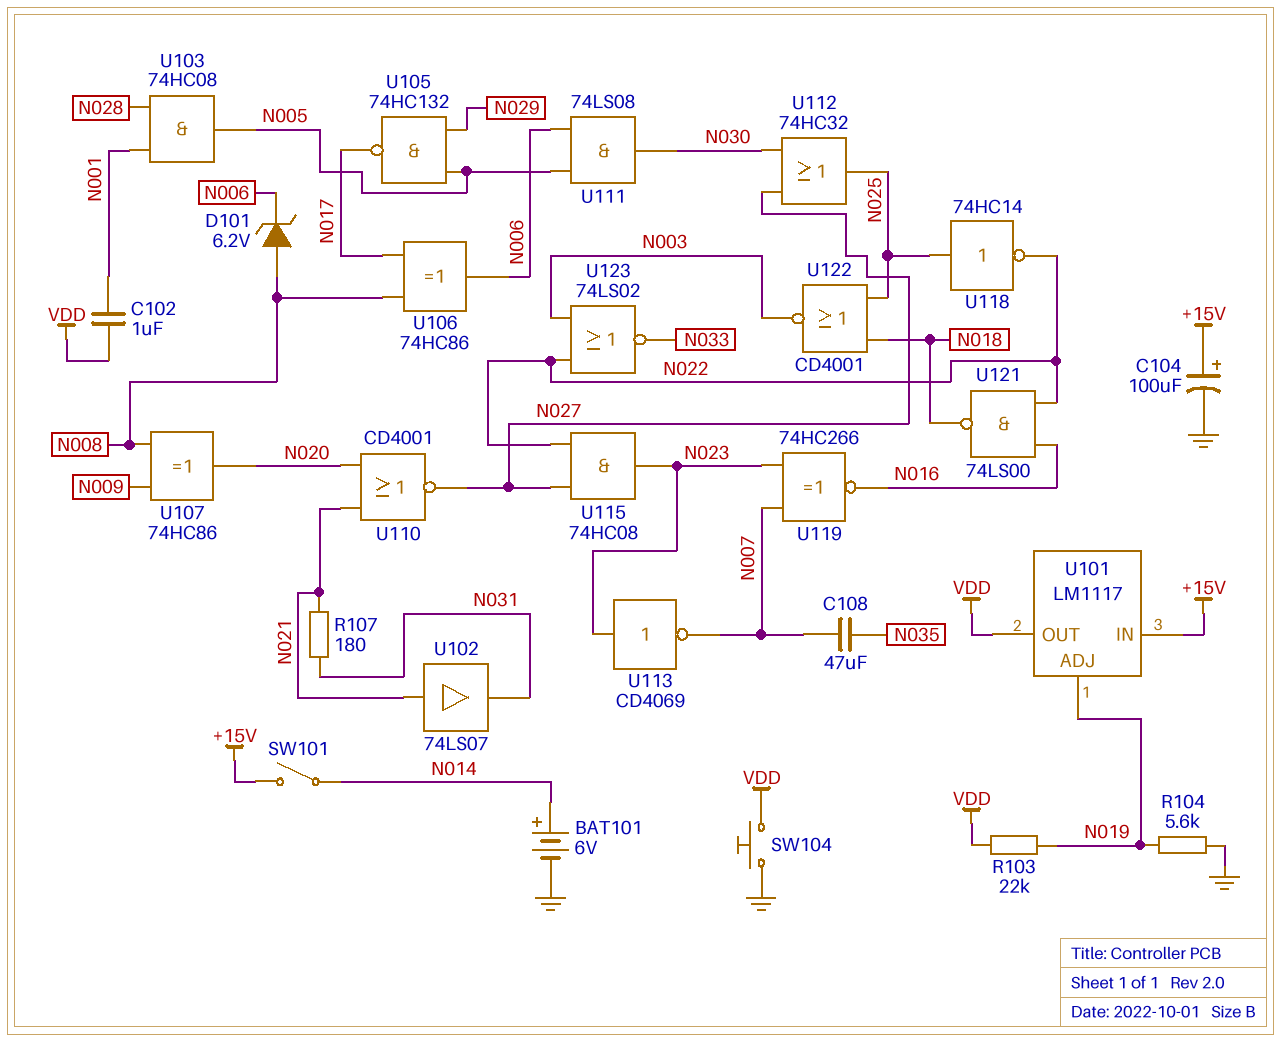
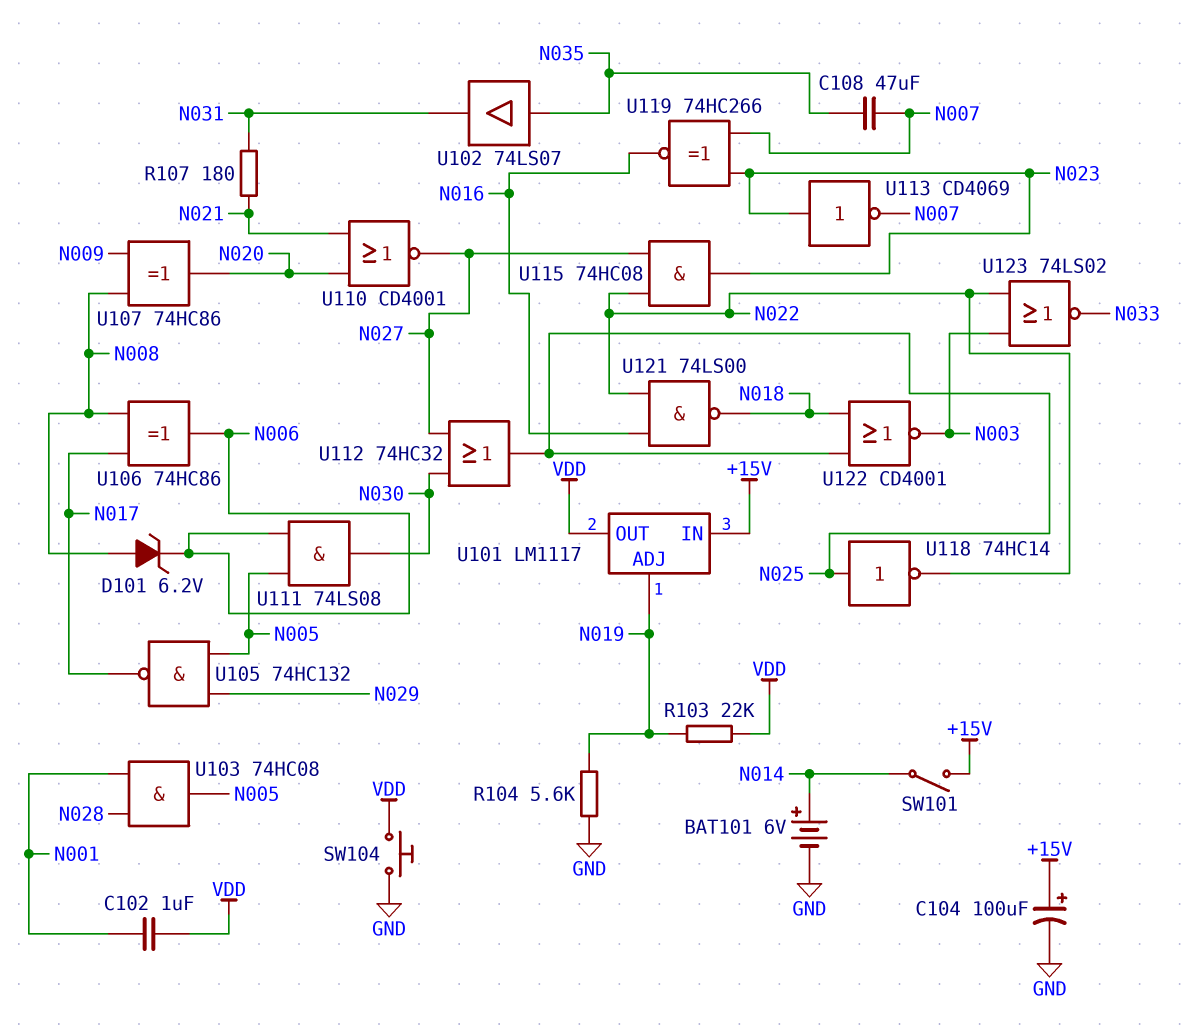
U102: buffer 74LS07 (in N021, out N031) -> buffer 74LS07 (in N035, out N031)

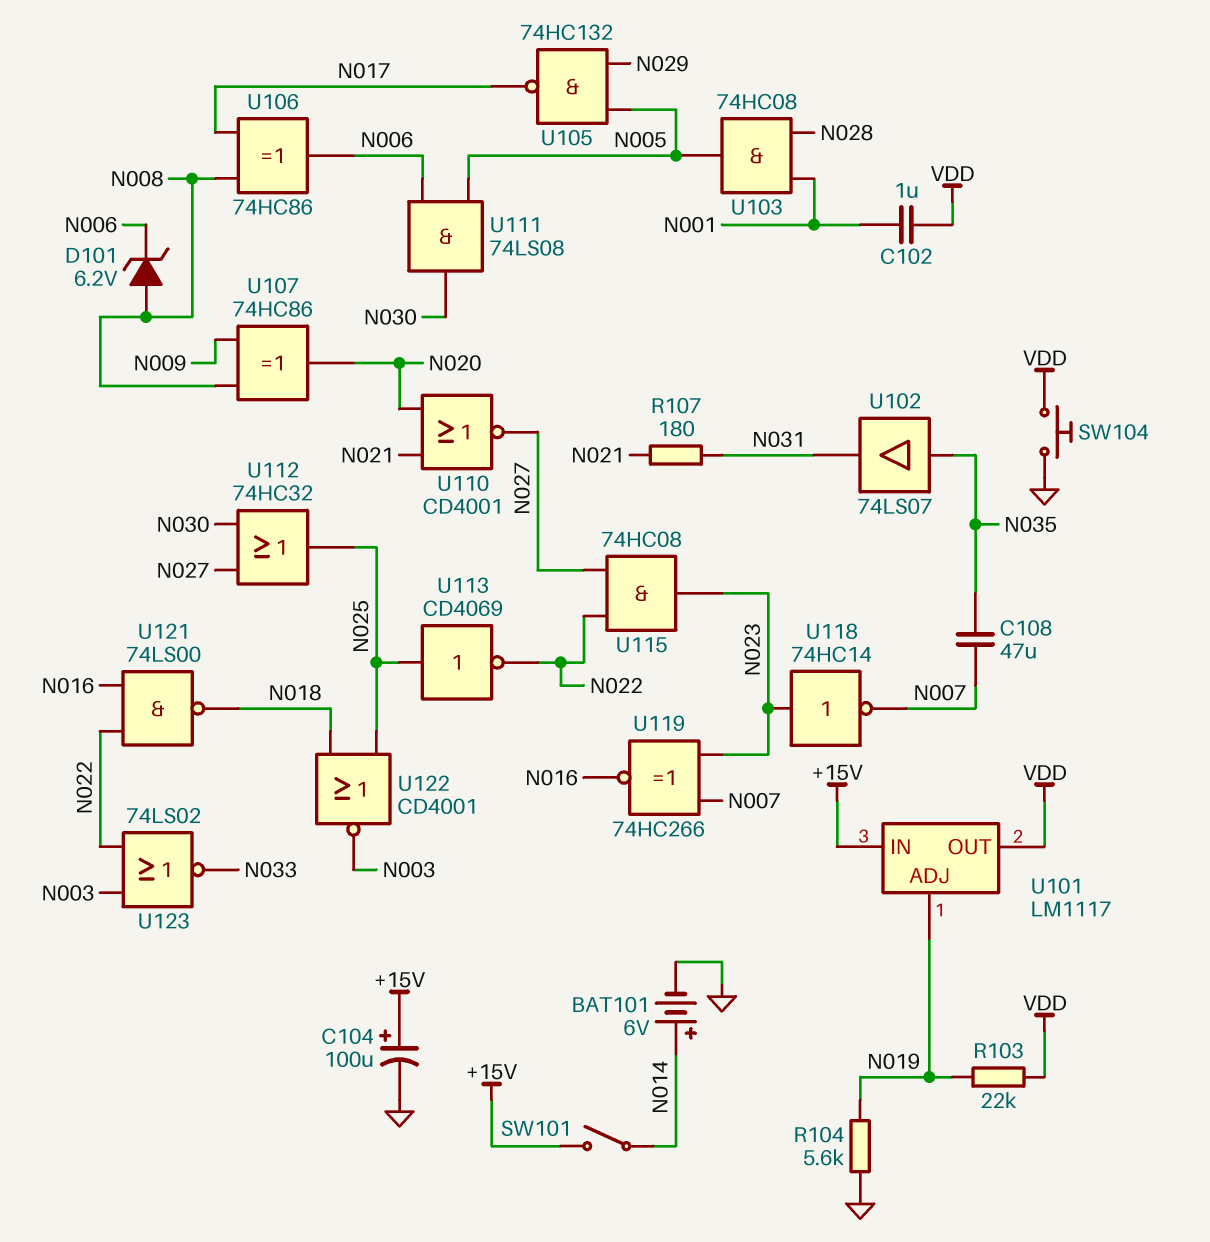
U113: NOT CD4069 (in N023, out N007) -> NOT CD4069 (in N025, out N022)
U118: NOT 74HC14 (in N025, out N022) -> NOT 74HC14 (in N023, out N007)

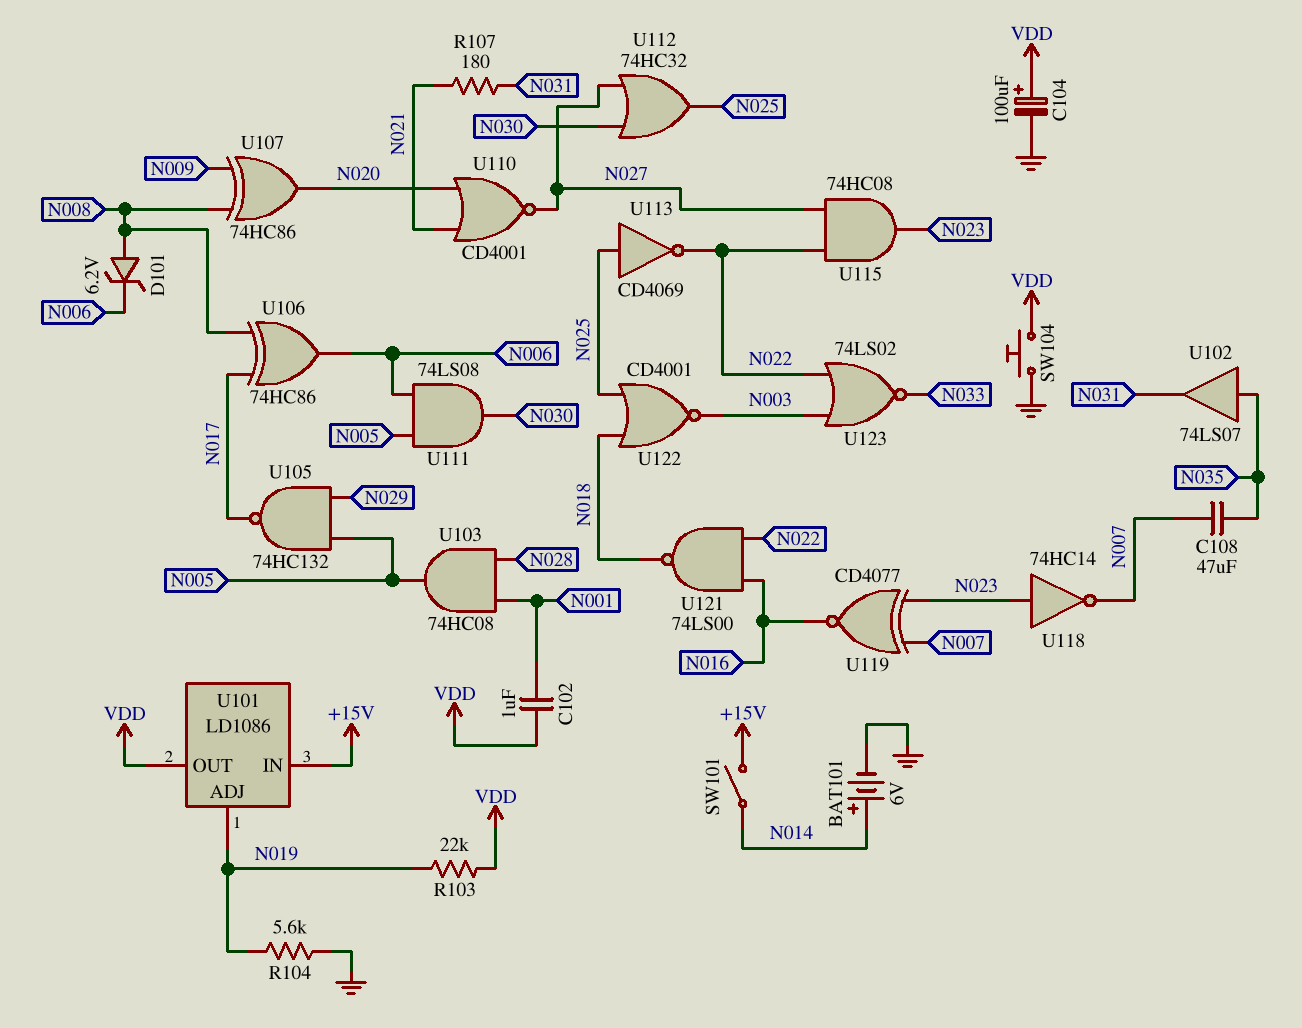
C104: 100uF (plus +15V, minus GND) -> 100uF (plus VDD, minus GND)
U101: LM1117 -> LD1086
U119: XNOR 74HC266 (in N007, in N023, out N016) -> XNOR CD4077 (in N007, in N023, out N016)

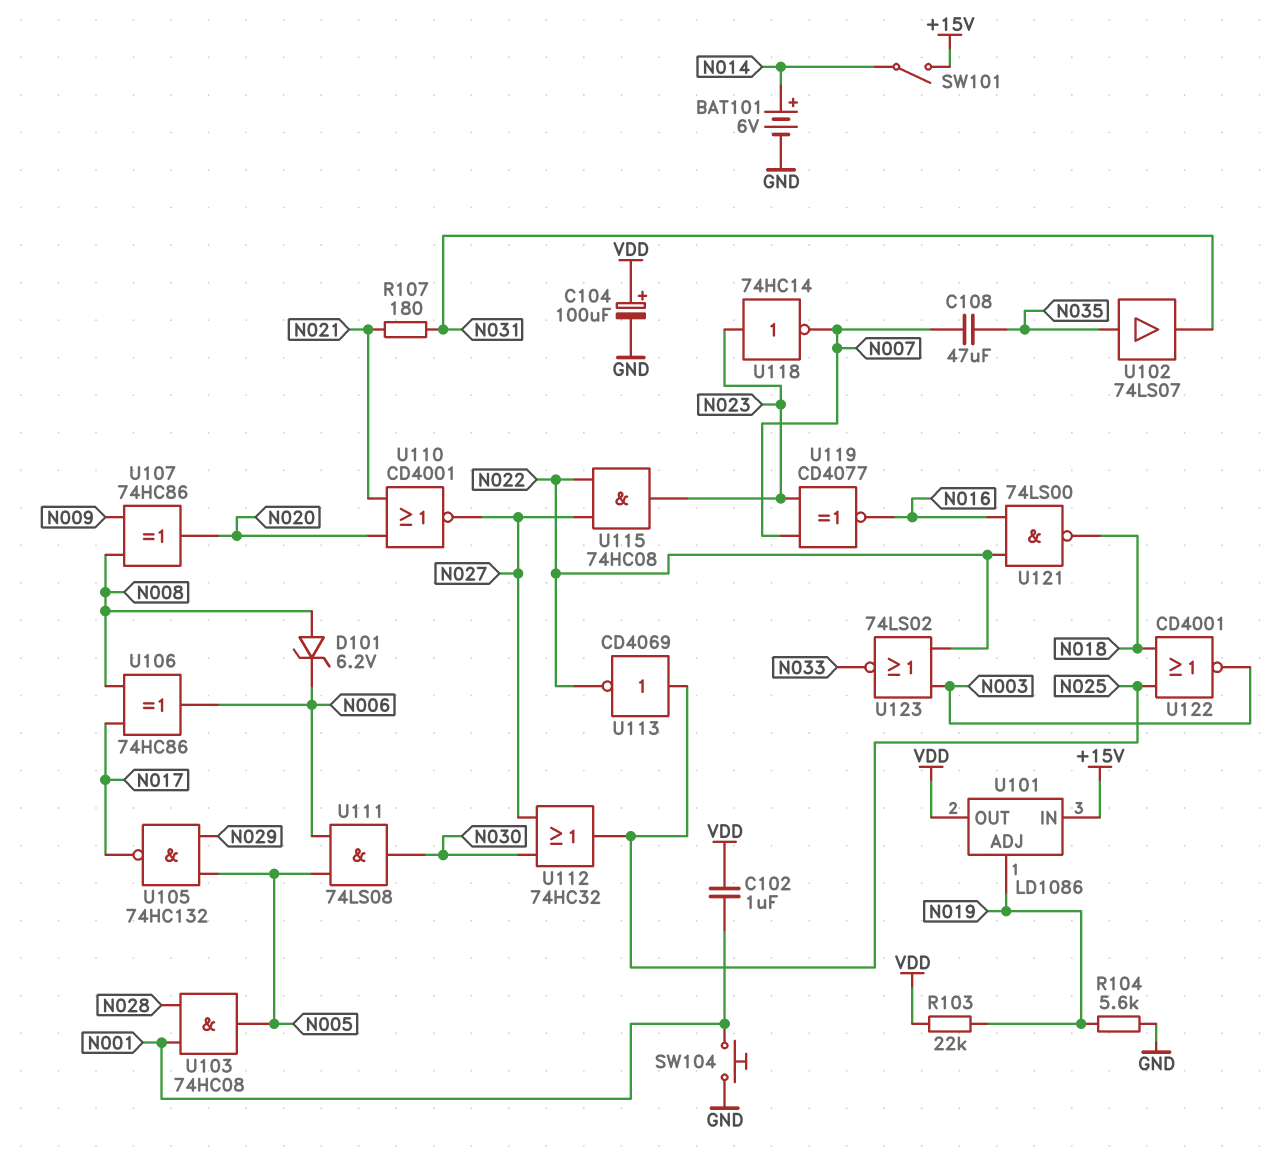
SW104: button (GND, VDD) -> button (GND, N001)

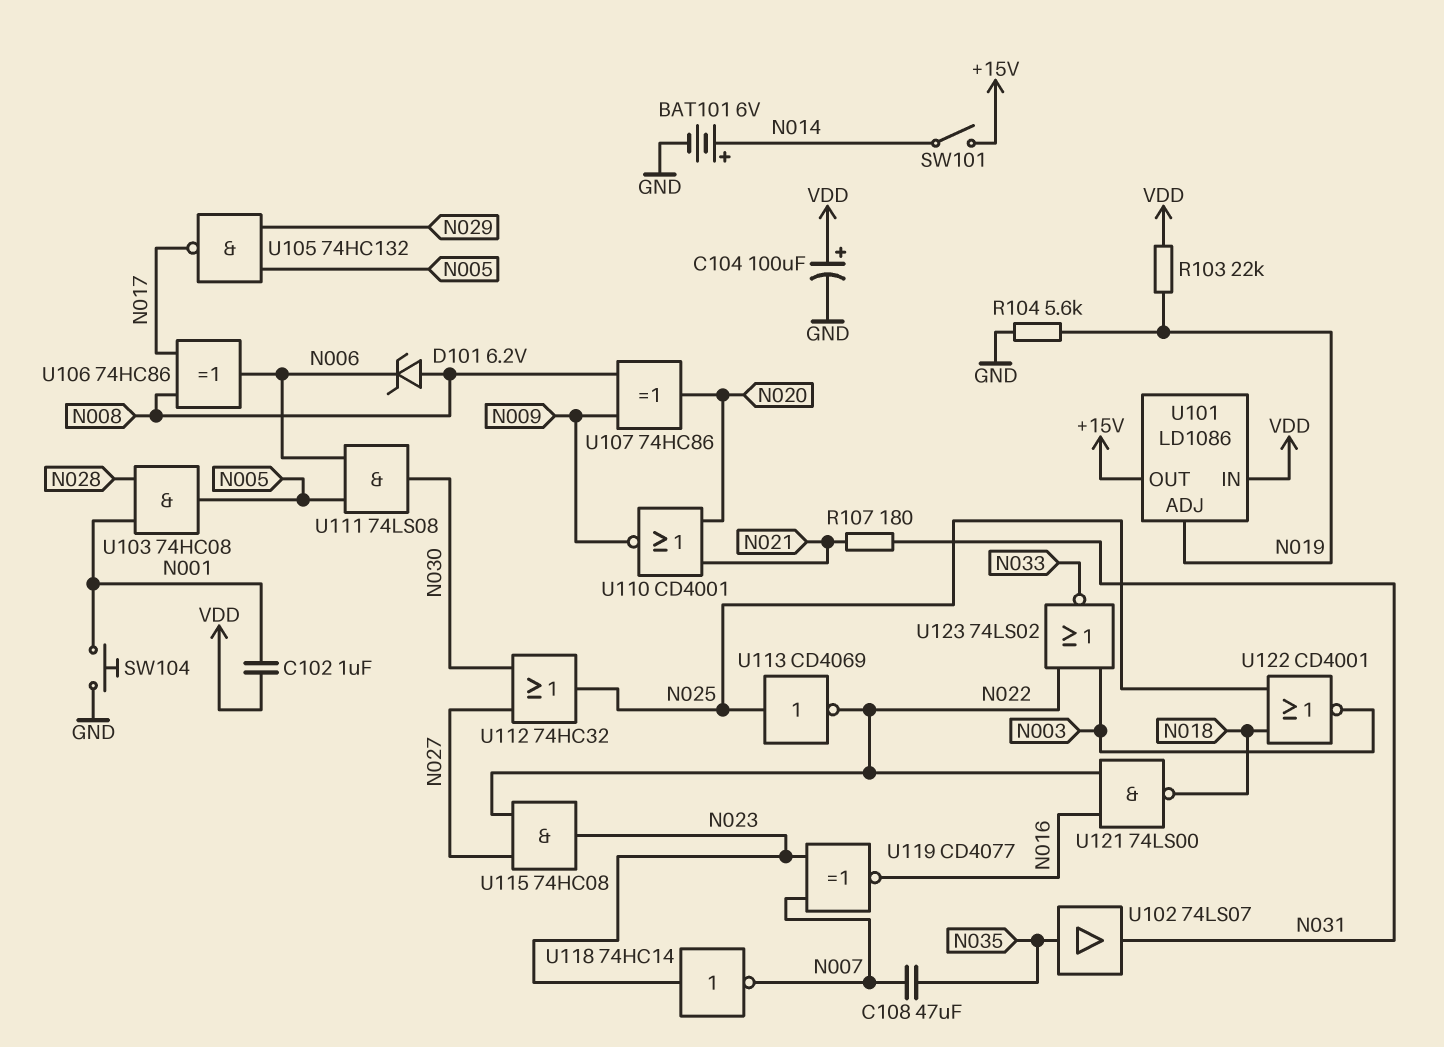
U101 pin IN: +15V -> VDD
U101 pin OUT: VDD -> +15V
U110: NOR CD4001 (in N020, in N021, out N027) -> NOR CD4001 (in N020, in N021, out N009)

